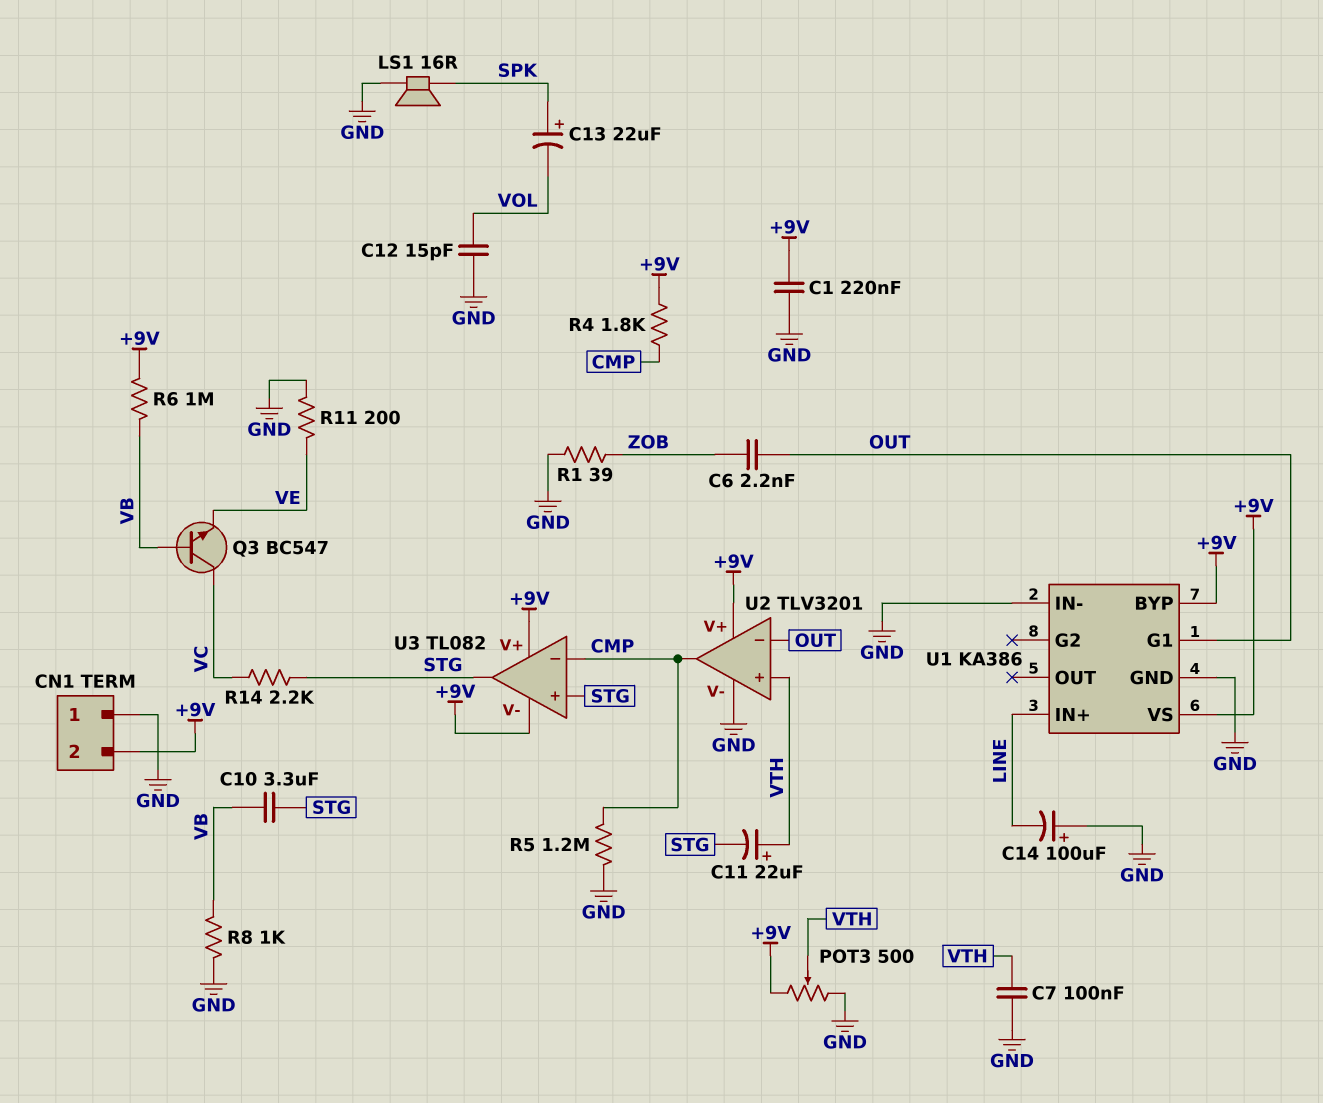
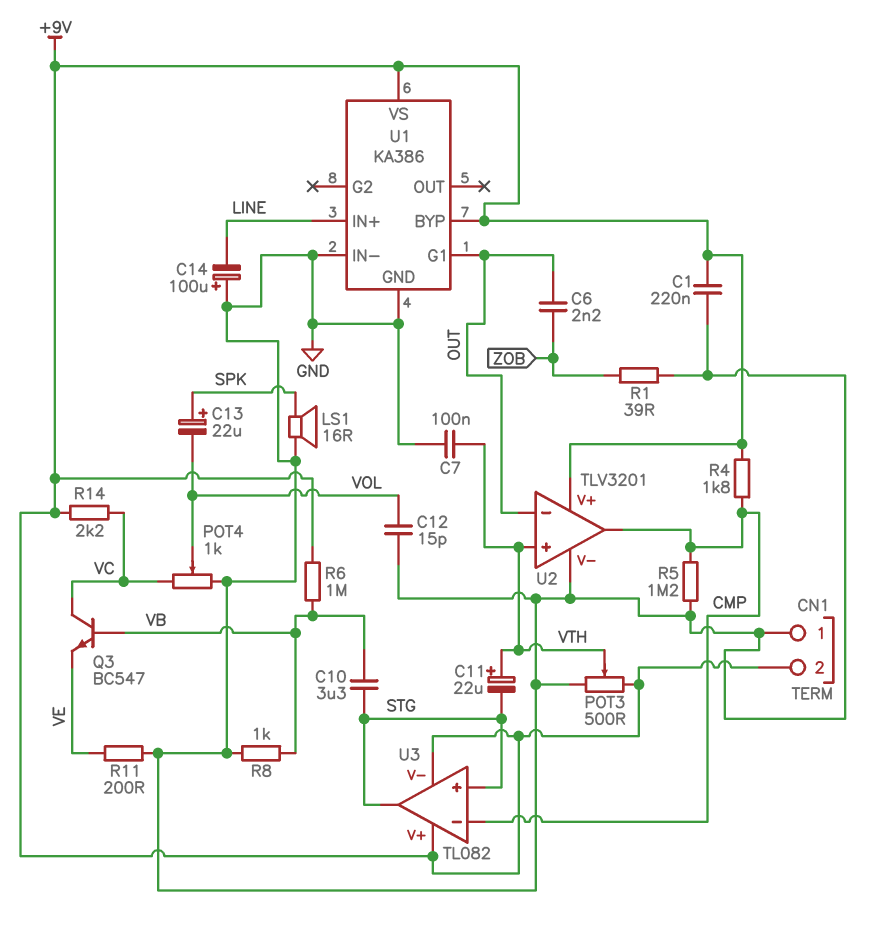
POT4: none -> 1k (GND, VC, wiper VOL)
R14: 2.2k (STG, VC) -> 2.2k (+9V, VC)

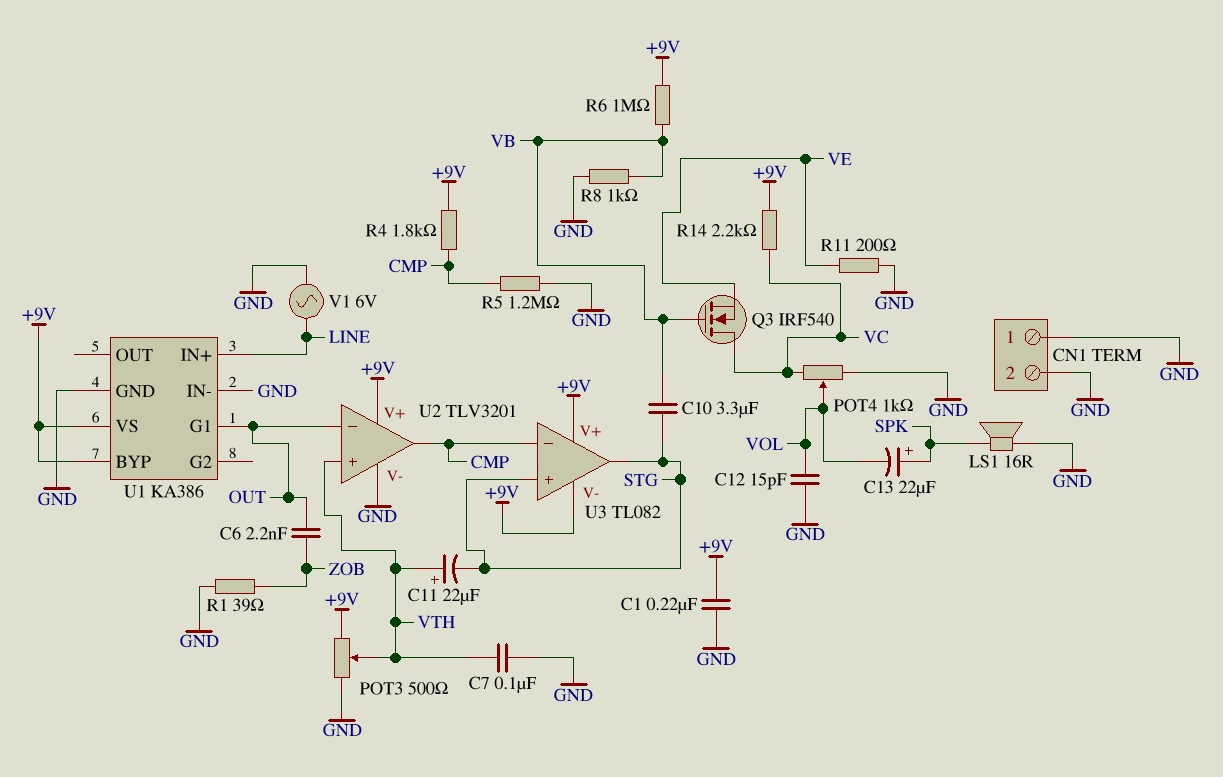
C14: 100uF (plus GND, minus LINE) -> none
CN1 pin 2: +9V -> GND
Q3: NPN BC547 (B VB, C VC, E VE) -> NMOS IRF540 (G VB, D VC, S VE)
V1: none -> AC 6V (GND, LINE)

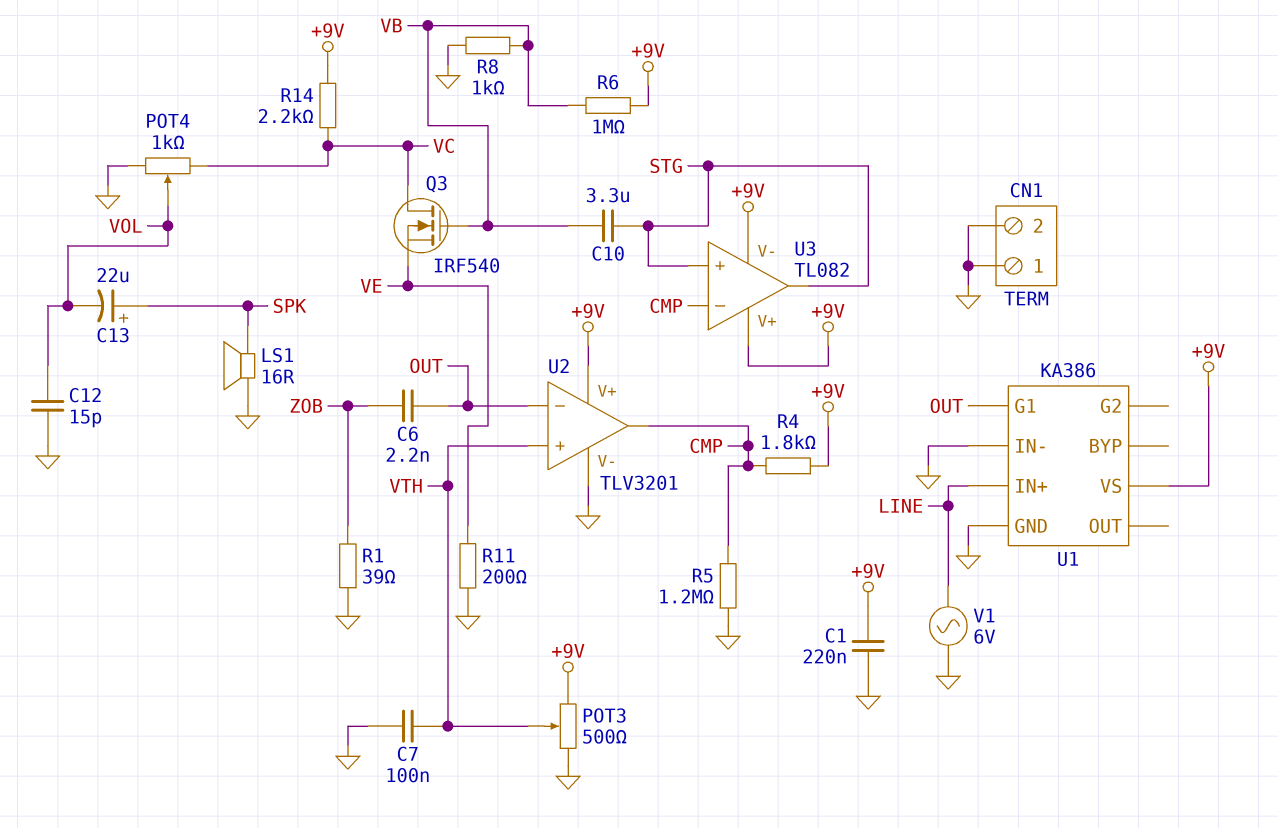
C11: 22uF (plus VTH, minus STG) -> none
U1 pin BYP: +9V -> none

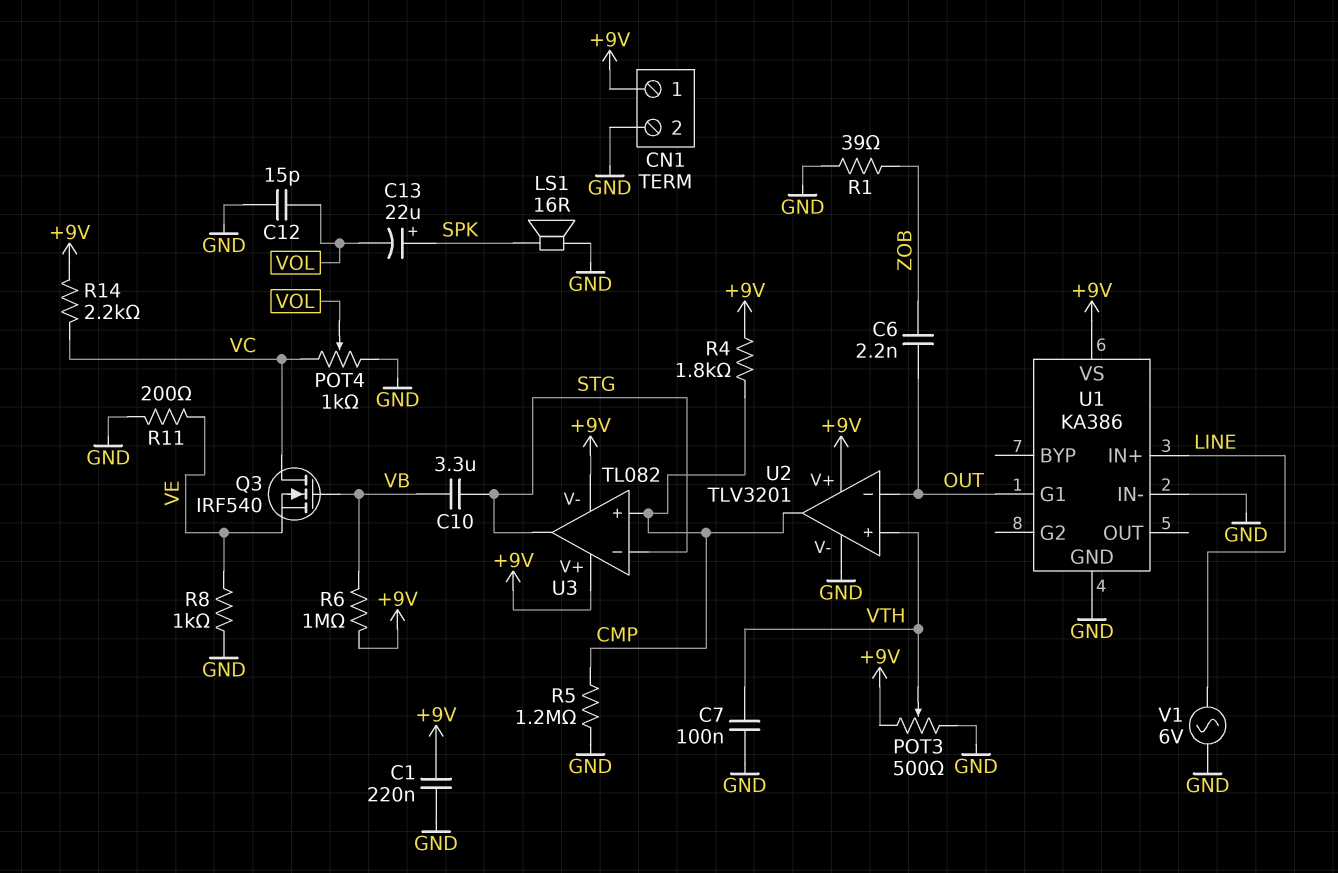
CN1 pin 1: GND -> +9V
R8: 1k (GND, VB) -> 1k (GND, VE)
U3 pin in+: STG -> CMP
U3 pin in-: CMP -> STG

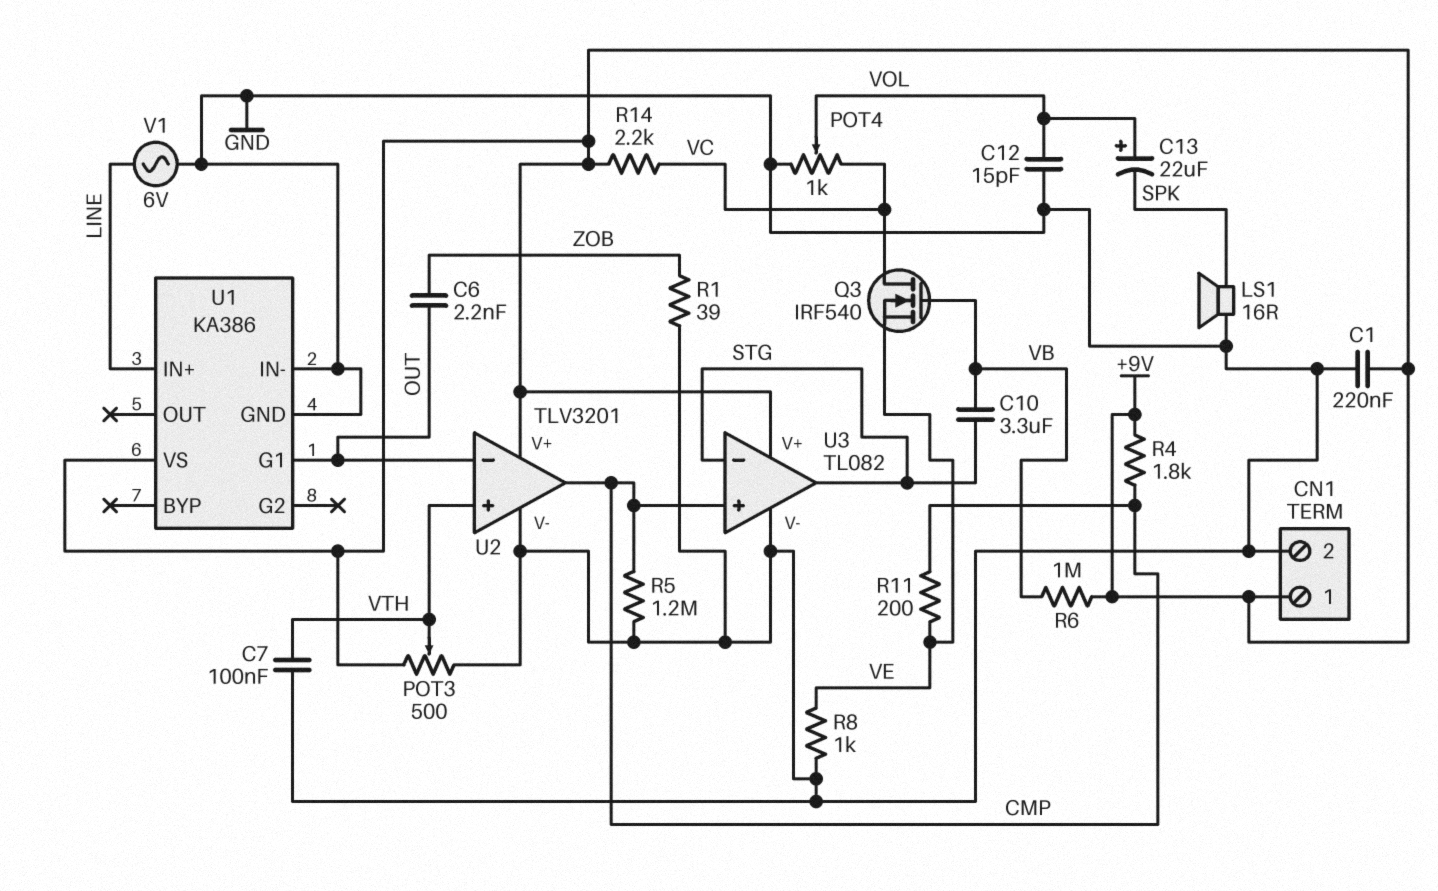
C13: 22uF (plus SPK, minus VOL) -> 22uF (plus VOL, minus SPK)
R11: 200 (GND, VE) -> 200 (CMP, VE)
U3 pin V-: +9V -> GND

